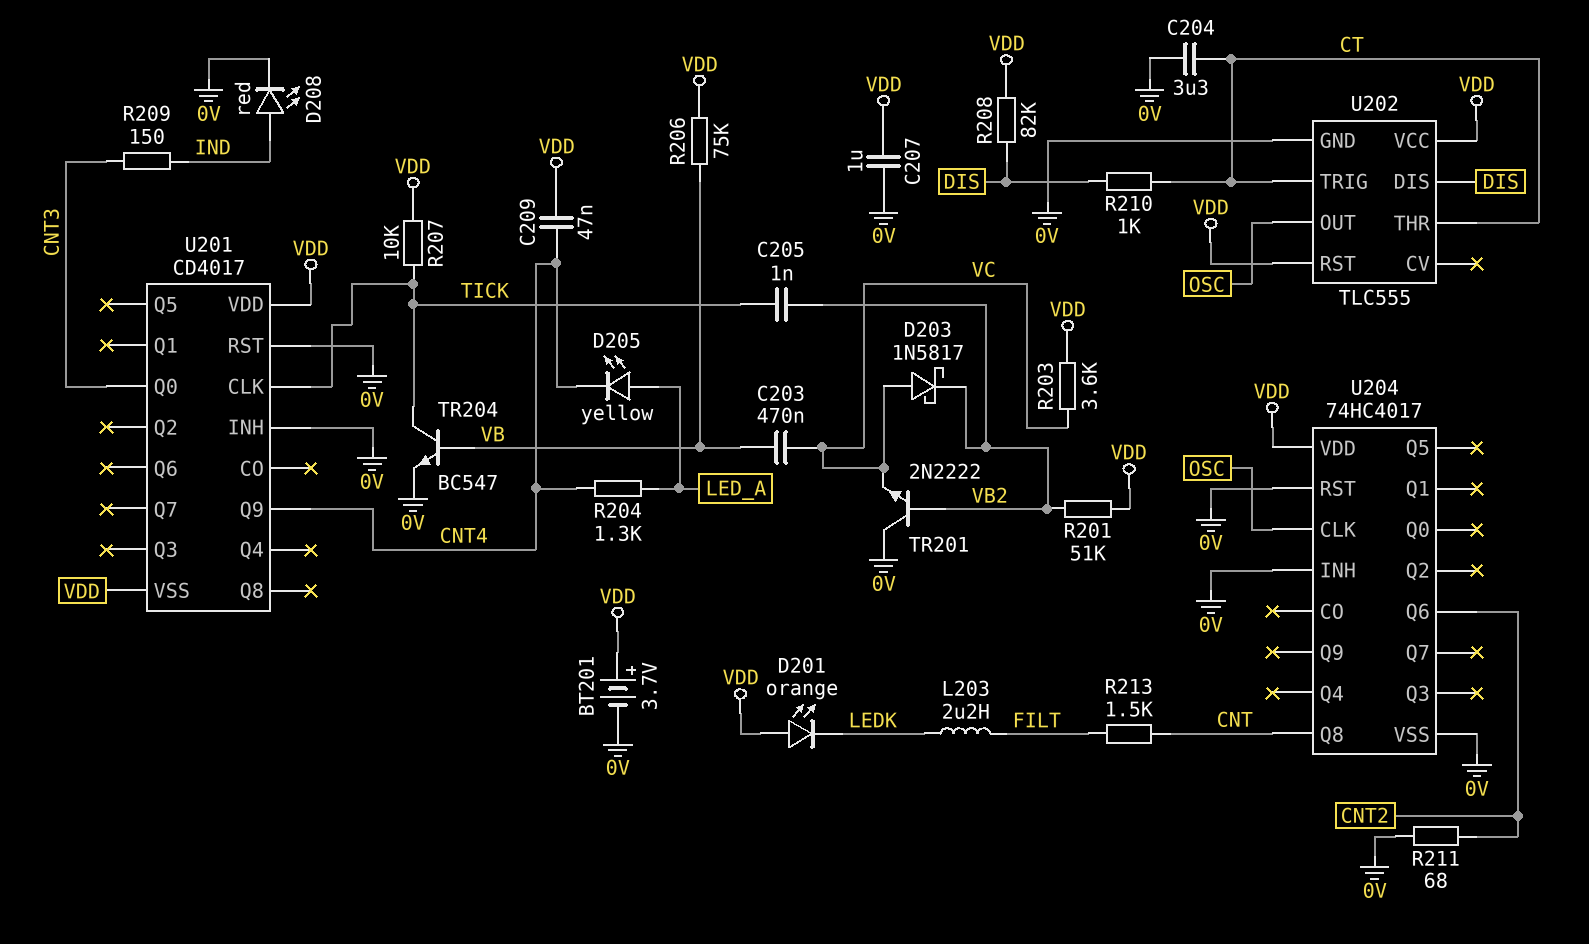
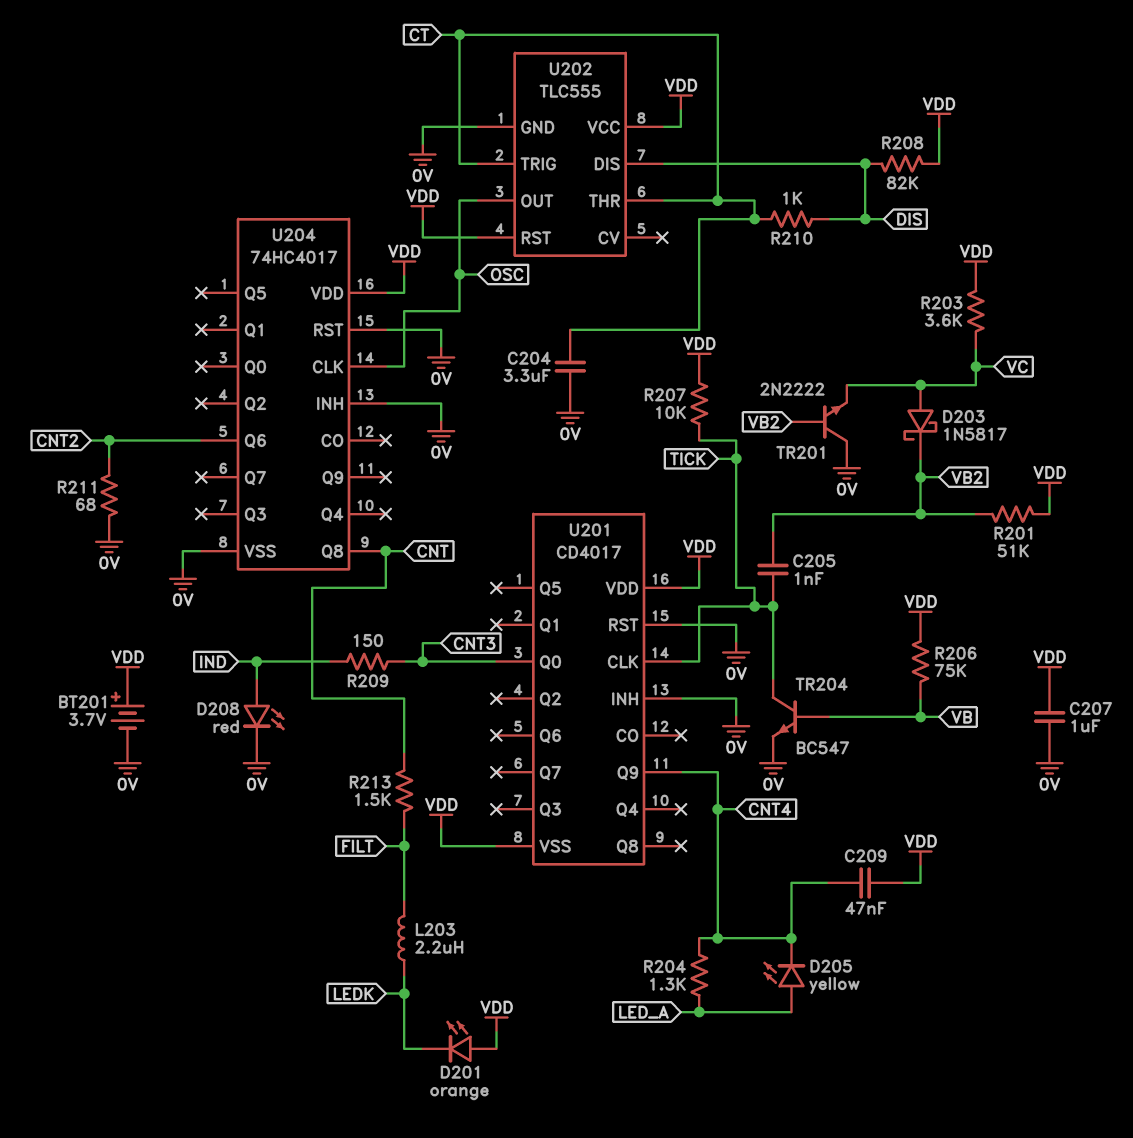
C203: 470nF (VB, VC) -> none

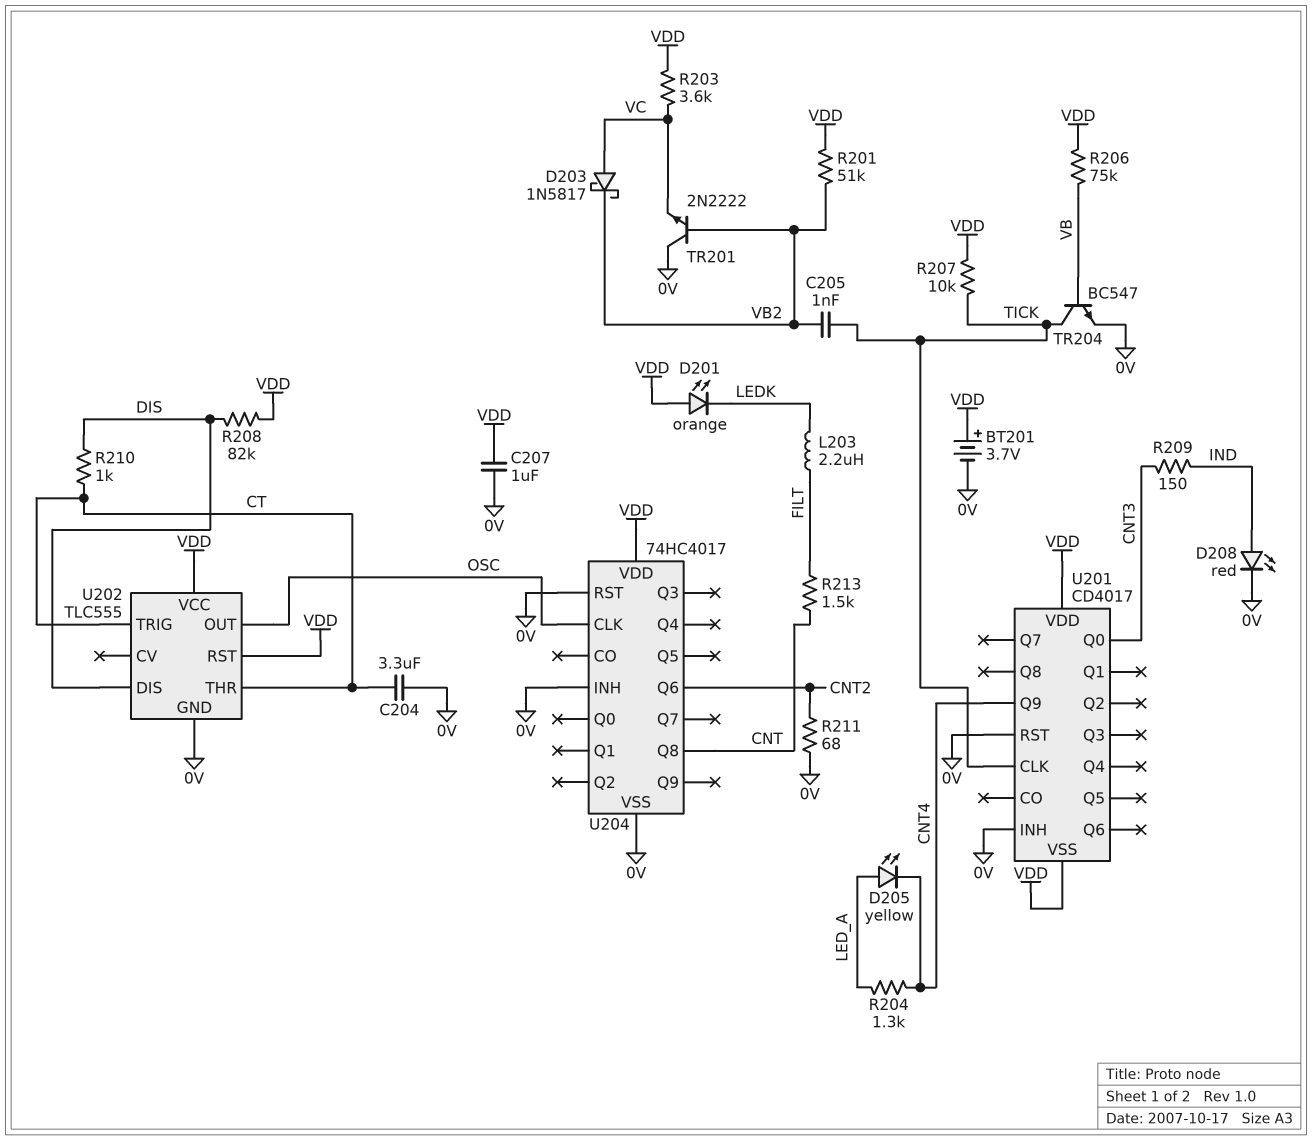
C209: 47nF (CNT4, VDD) -> none

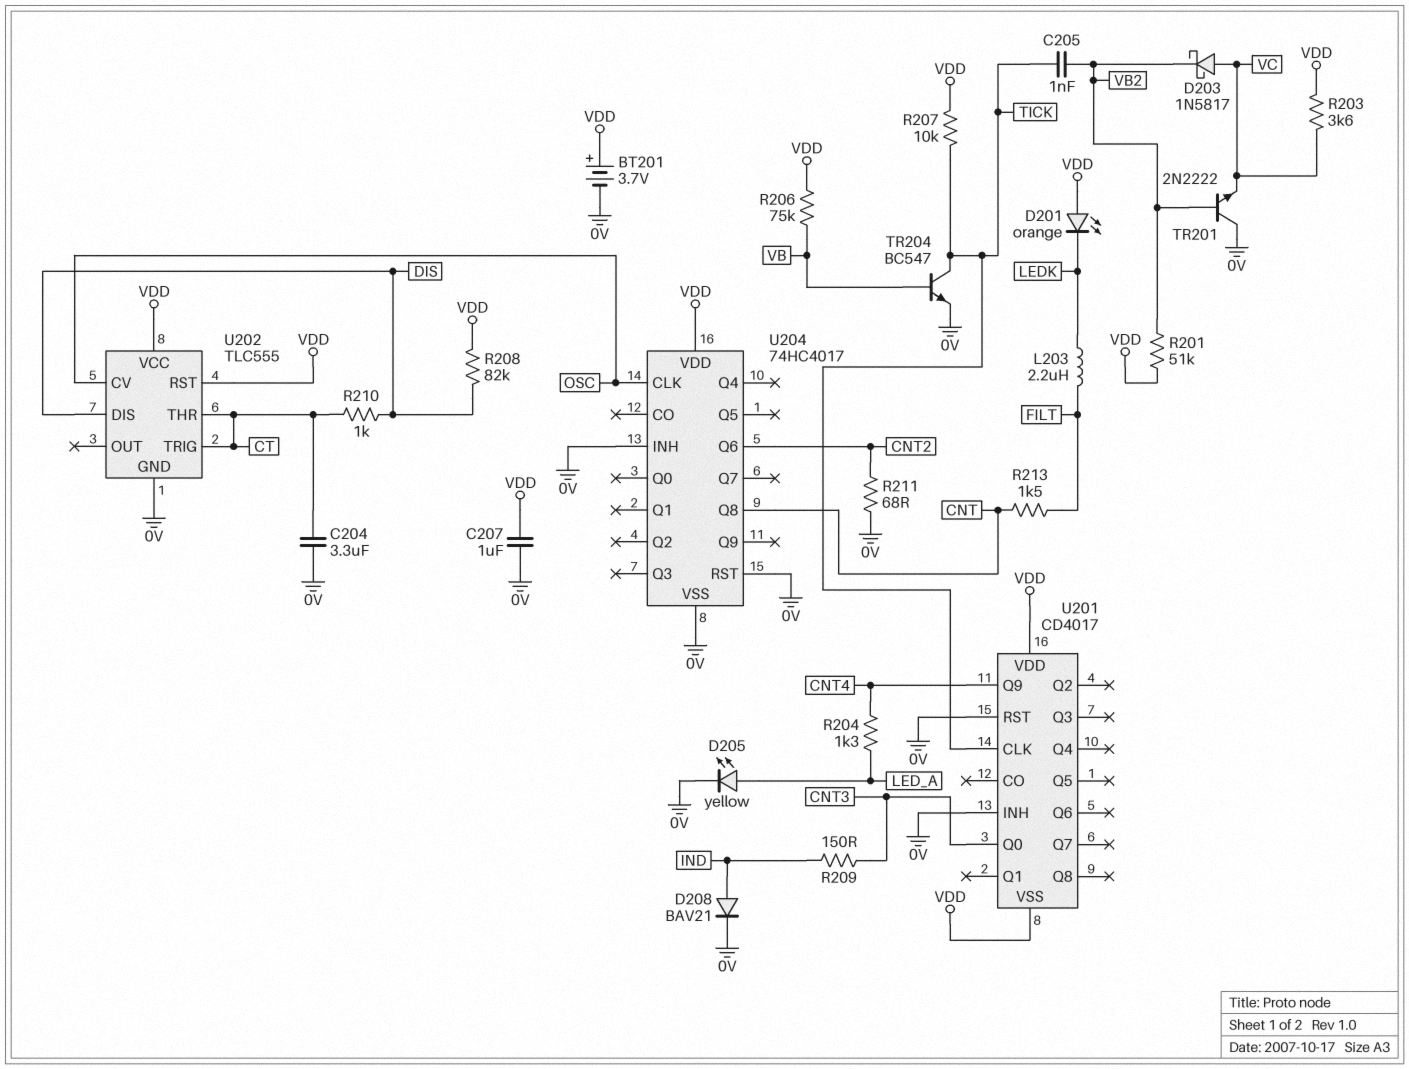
D205: LED yellow (A LED_A, K CNT4) -> LED yellow (A LED_A, K 0V)
D208: LED red (A IND, K 0V) -> diode BAV21 (A IND, K 0V)
U202 pin CV: none -> OSC
U202 pin OUT: OSC -> none

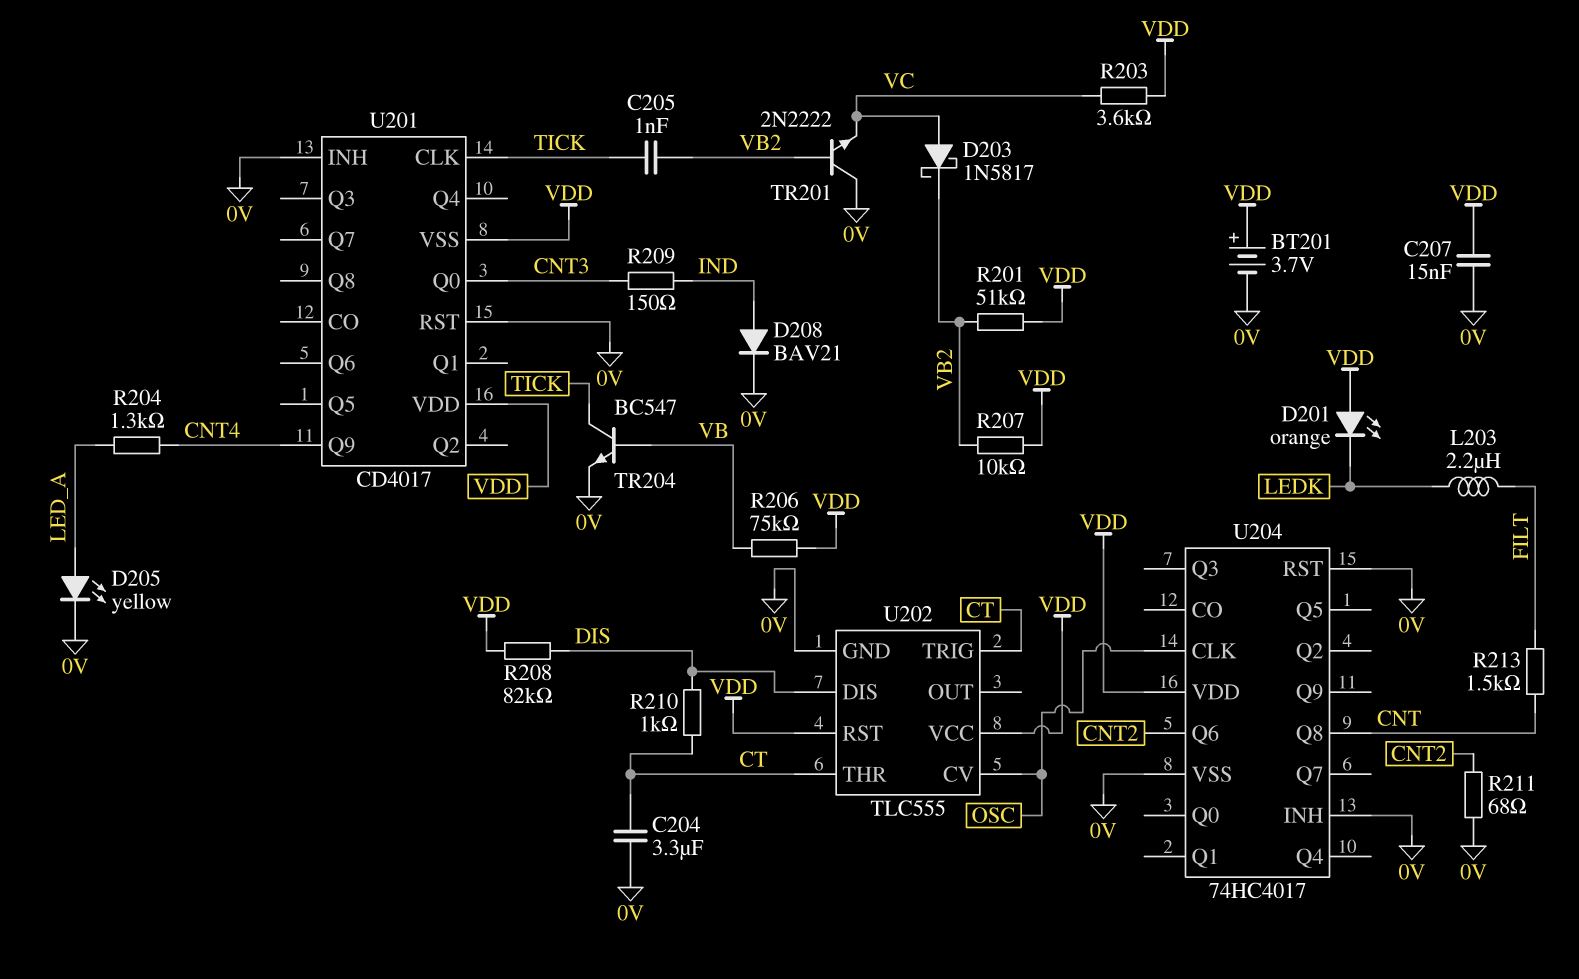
C207: 1uF (0V, VDD) -> 15nF (0V, VDD)
R207: 10k (TICK, VDD) -> 10k (VB2, VDD)

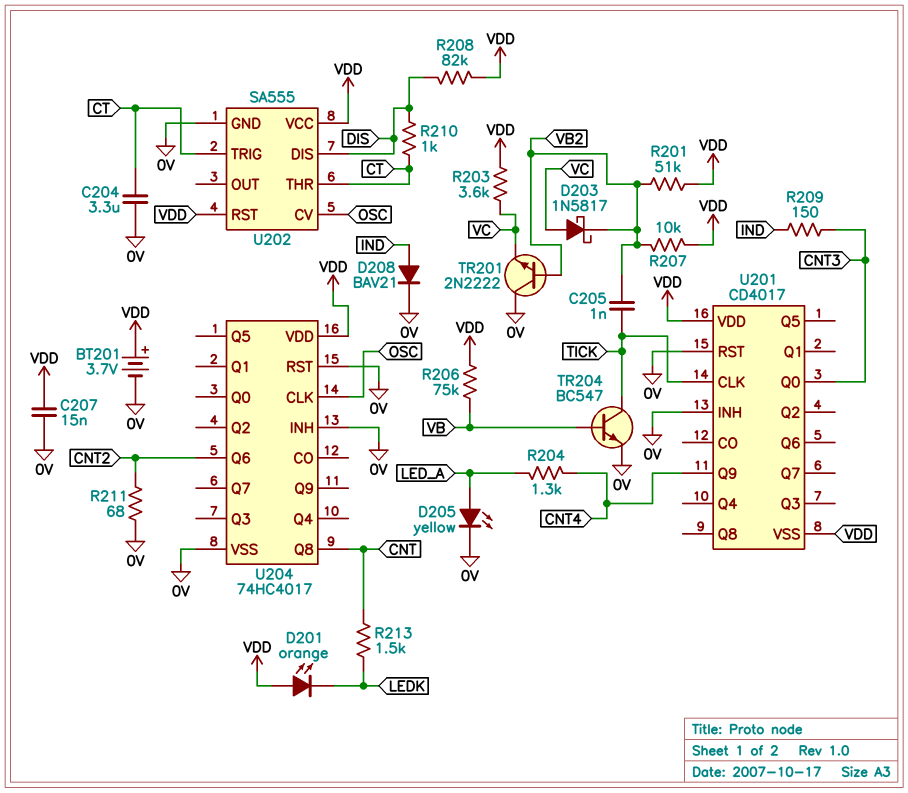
L203: 2.2uH (FILT, LEDK) -> none
R213: 1.5k (CNT, FILT) -> 1.5k (CNT, LEDK)
U202: TLC555 -> SA555

